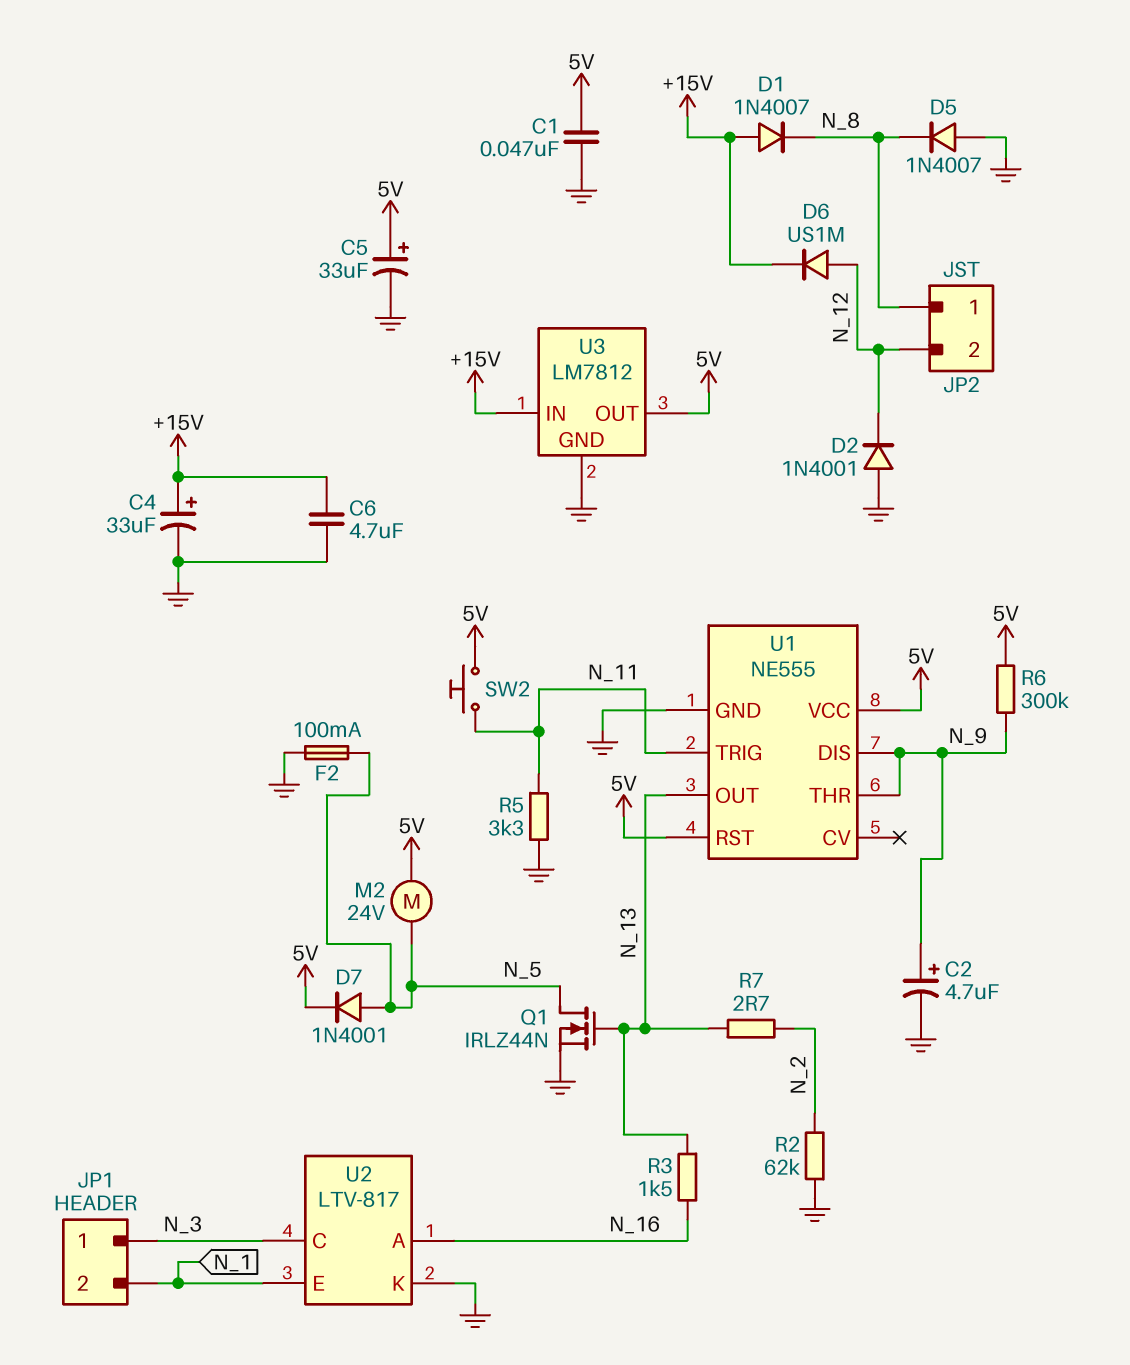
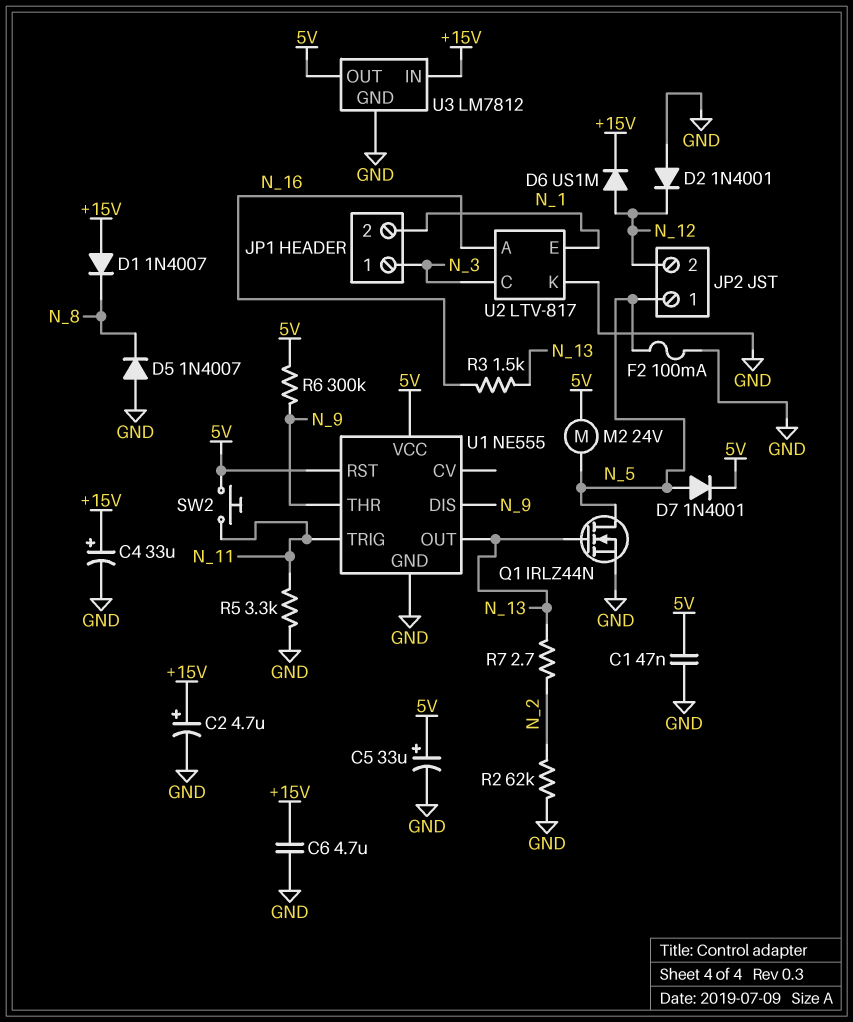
C2: 4.7uF (plus N_9, minus GND) -> 4.7uF (plus +15V, minus GND)
JP2 pin 1: N_8 -> N_5

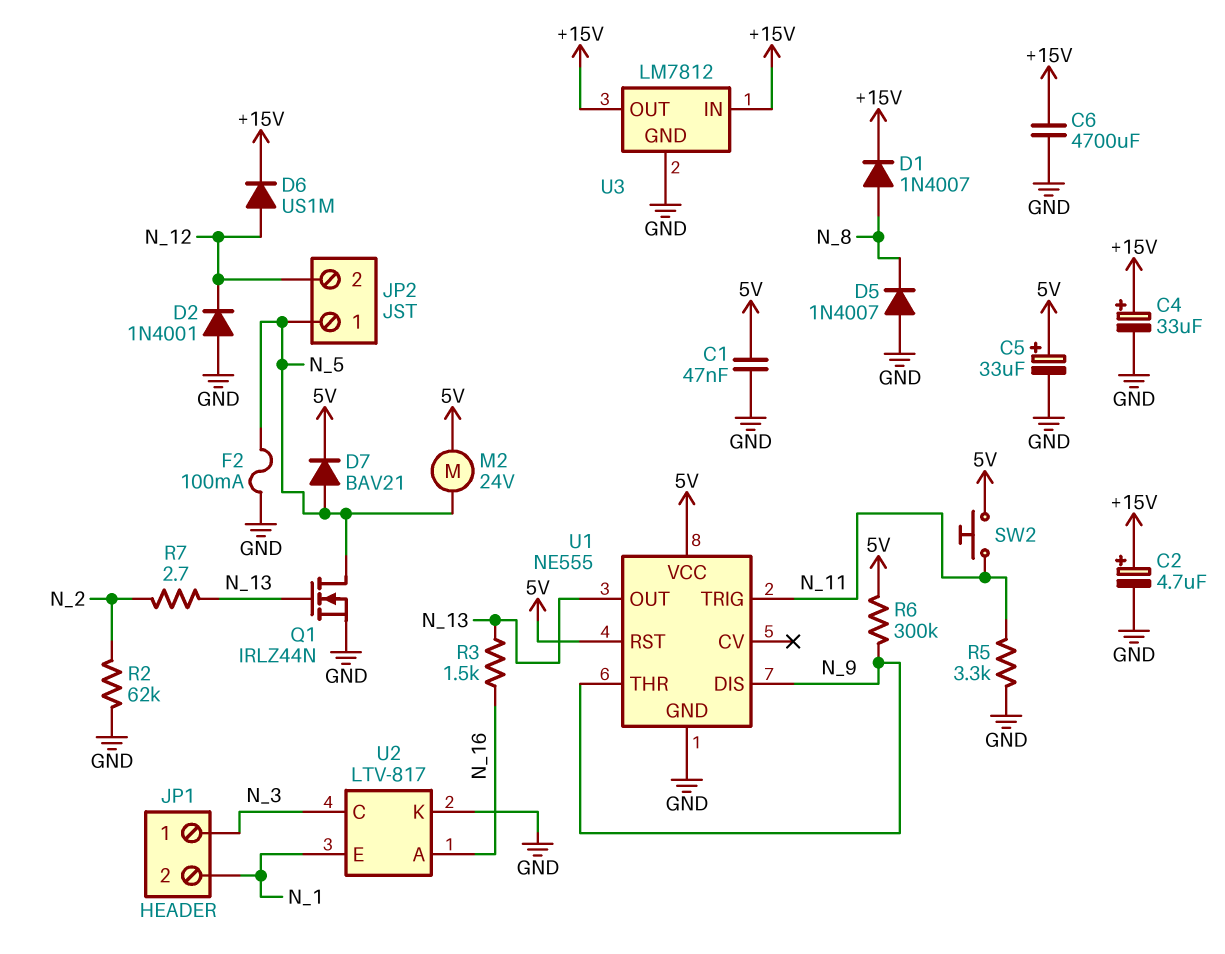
C6: 4.7uF (+15V, GND) -> 4700uF (+15V, GND)
D1: diode 1N4007 (A +15V, K N_8) -> diode 1N4007 (A N_8, K +15V)
D7: diode 1N4001 (A N_5, K 5V) -> diode BAV21 (A N_5, K 5V)
U3 pin OUT: 5V -> +15V

